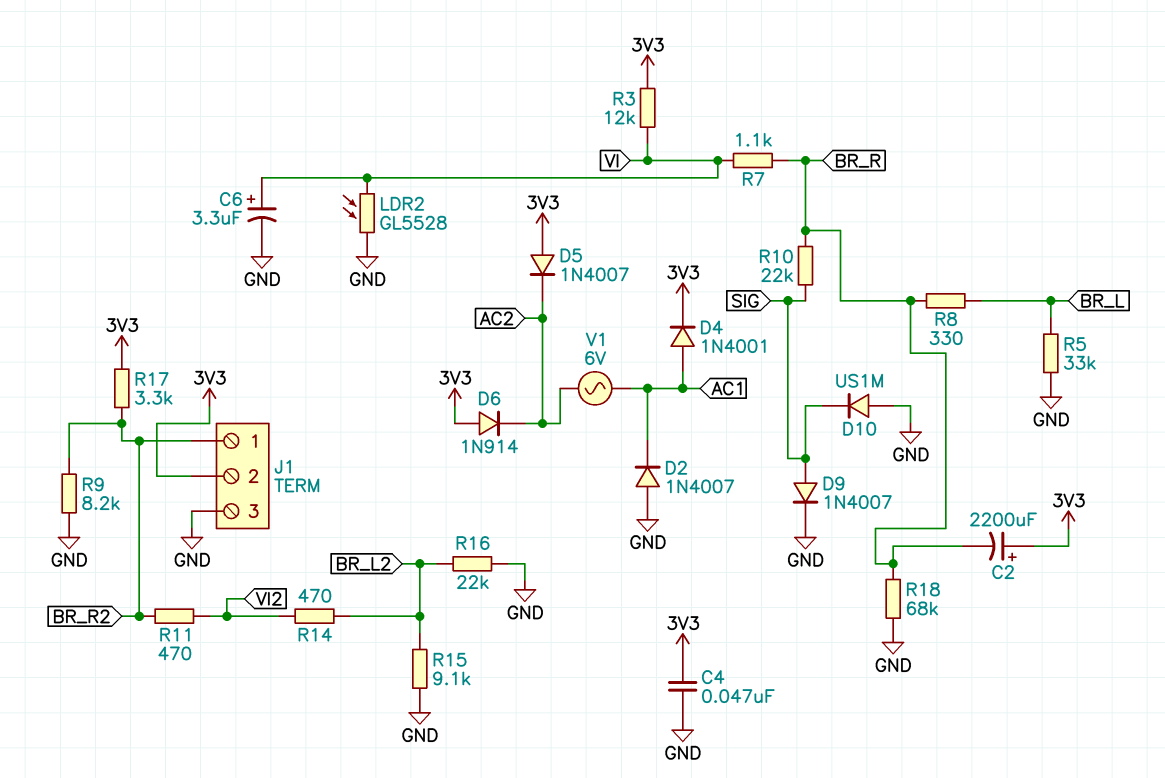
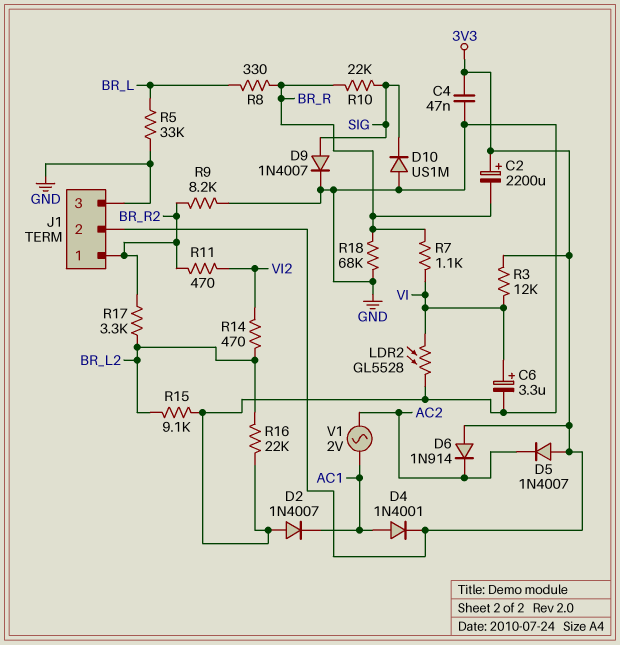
R17: 3.3k (3V3, BR_R2) -> 3.3k (BR_L2, BR_R2)
V1: AC 6V (AC1, AC2) -> AC 2V (AC1, AC2)

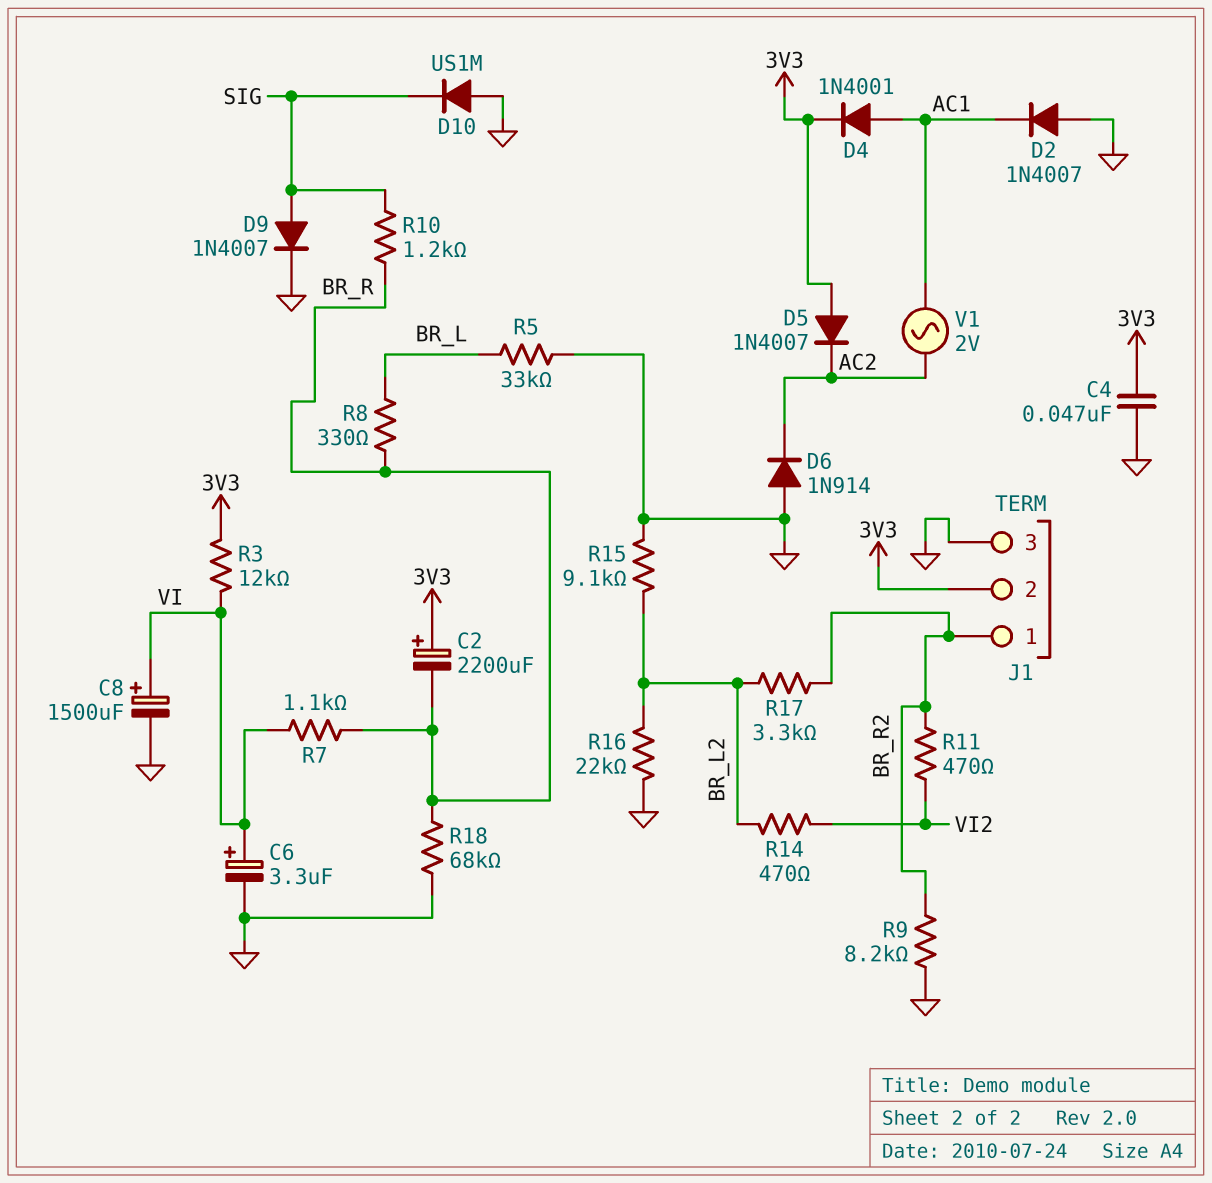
C8: none -> 1500uF (plus VI, minus GND)
D6: diode 1N914 (A 3V3, K AC2) -> diode 1N914 (A GND, K AC2)
LDR2: GL5528 (GND, VI) -> none
R10: 22k (BR_R, SIG) -> 1.2k (BR_R, SIG)

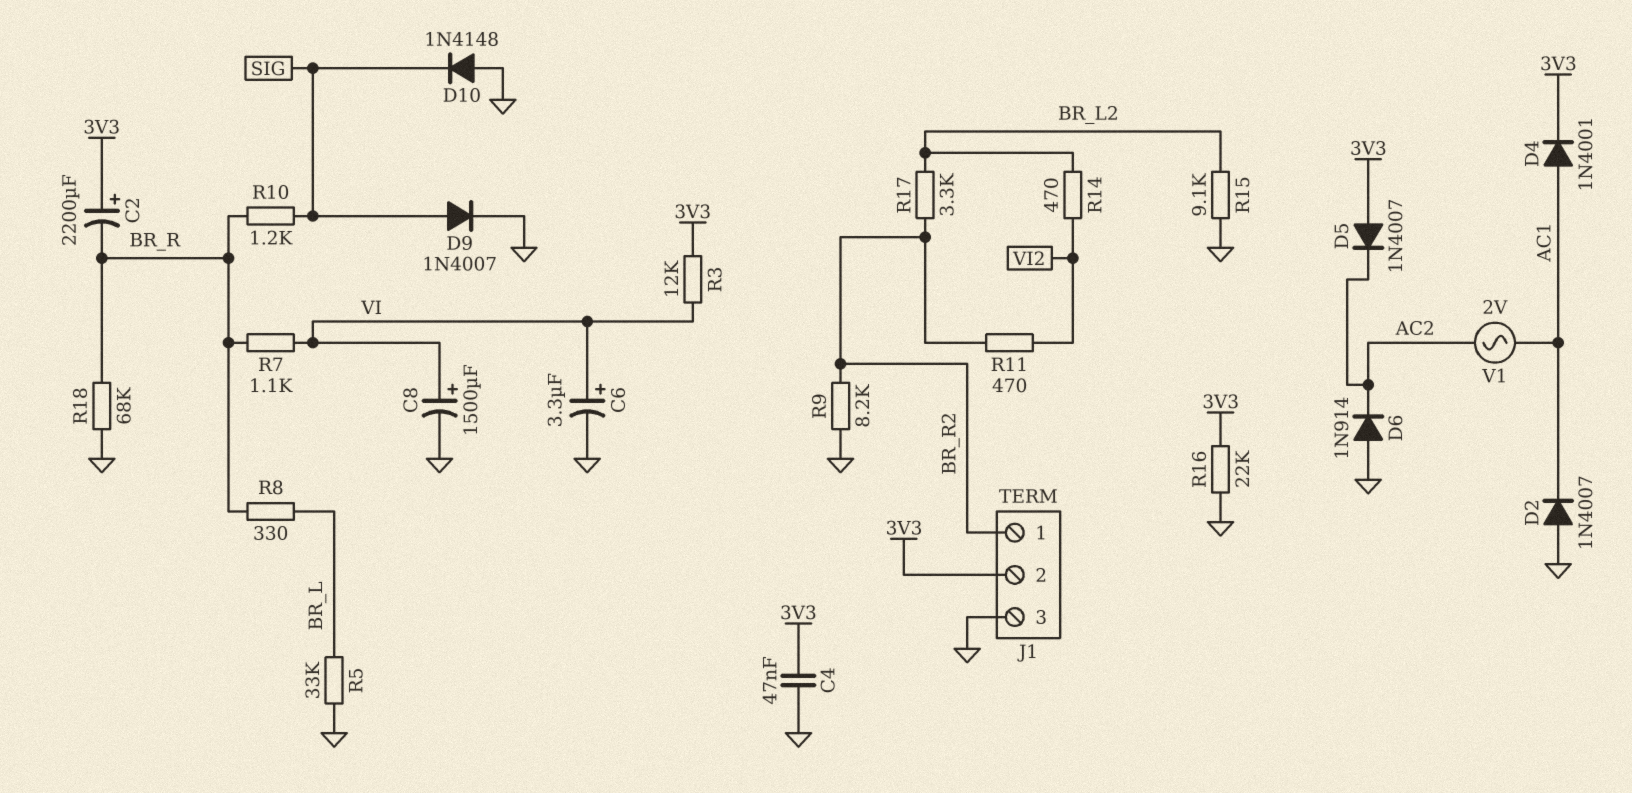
D10: diode US1M (A GND, K SIG) -> diode 1N4148 (A GND, K SIG)
R16: 22k (BR_L2, GND) -> 22k (3V3, GND)

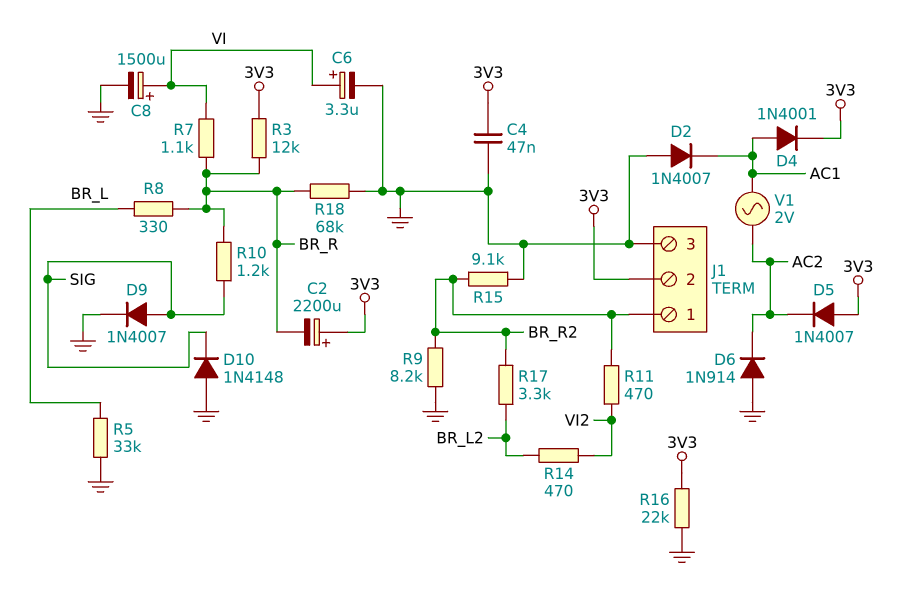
R3: 12k (3V3, VI) -> 12k (3V3, BR_R)
R15: 9.1k (BR_L2, GND) -> 9.1k (BR_R2, GND)

